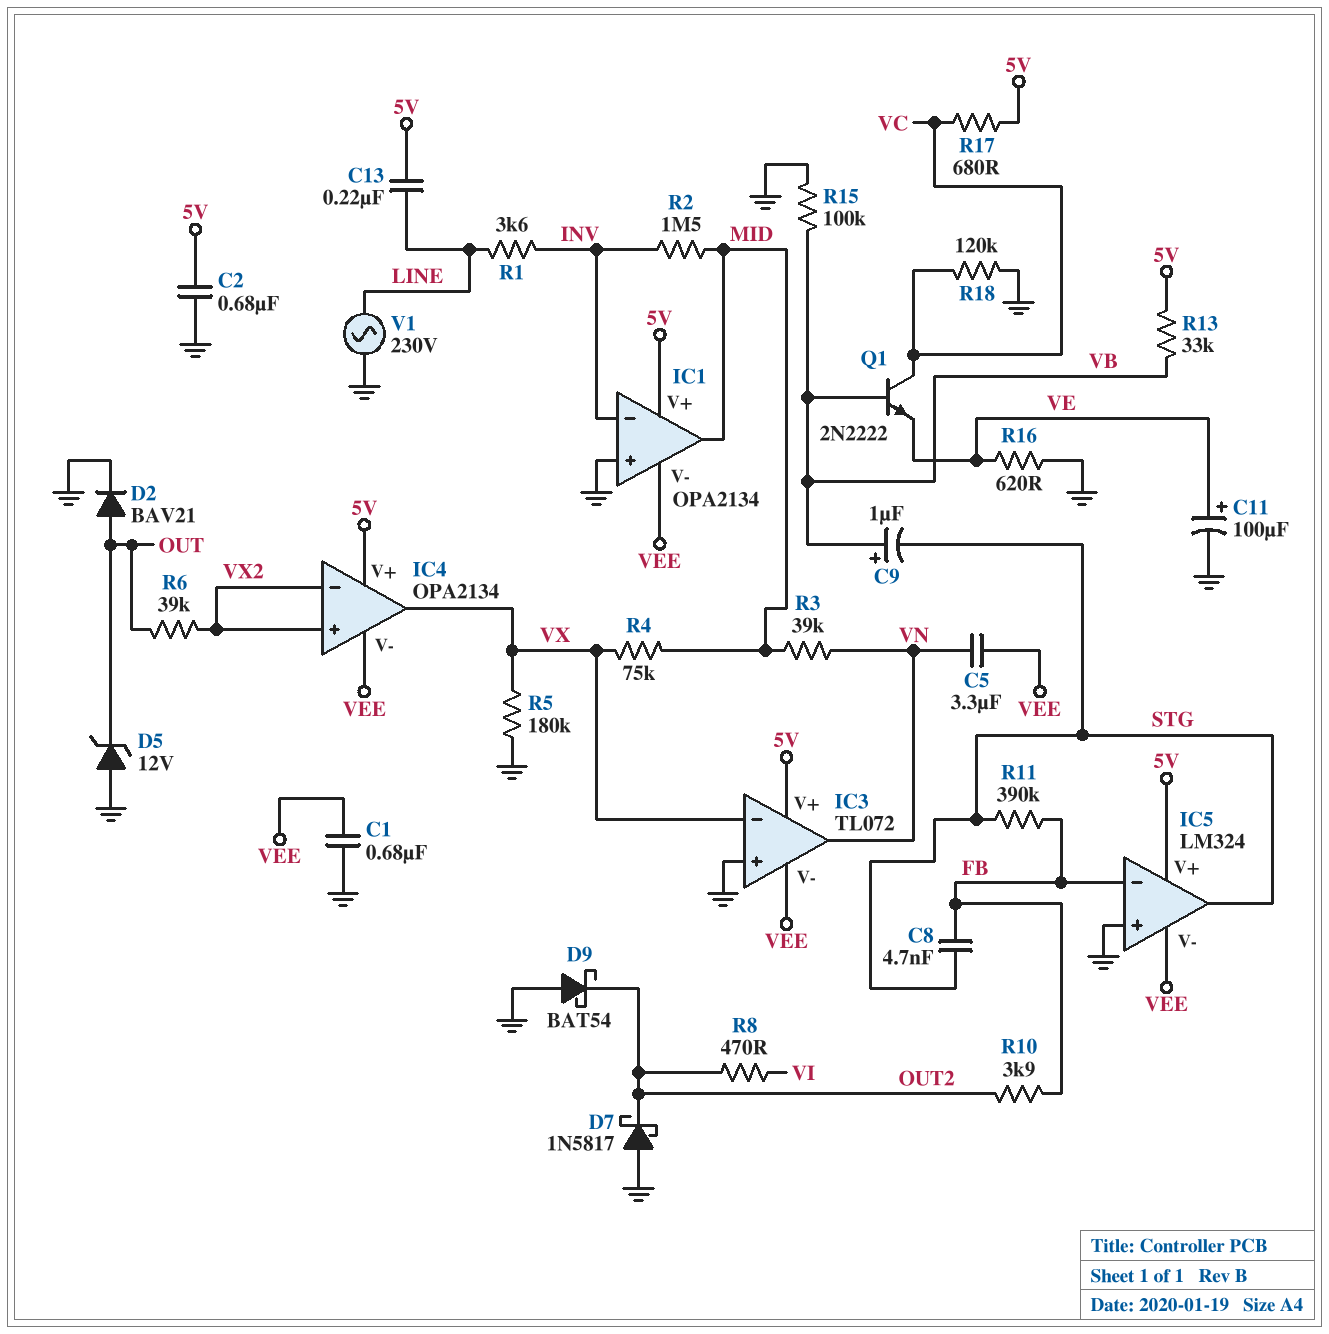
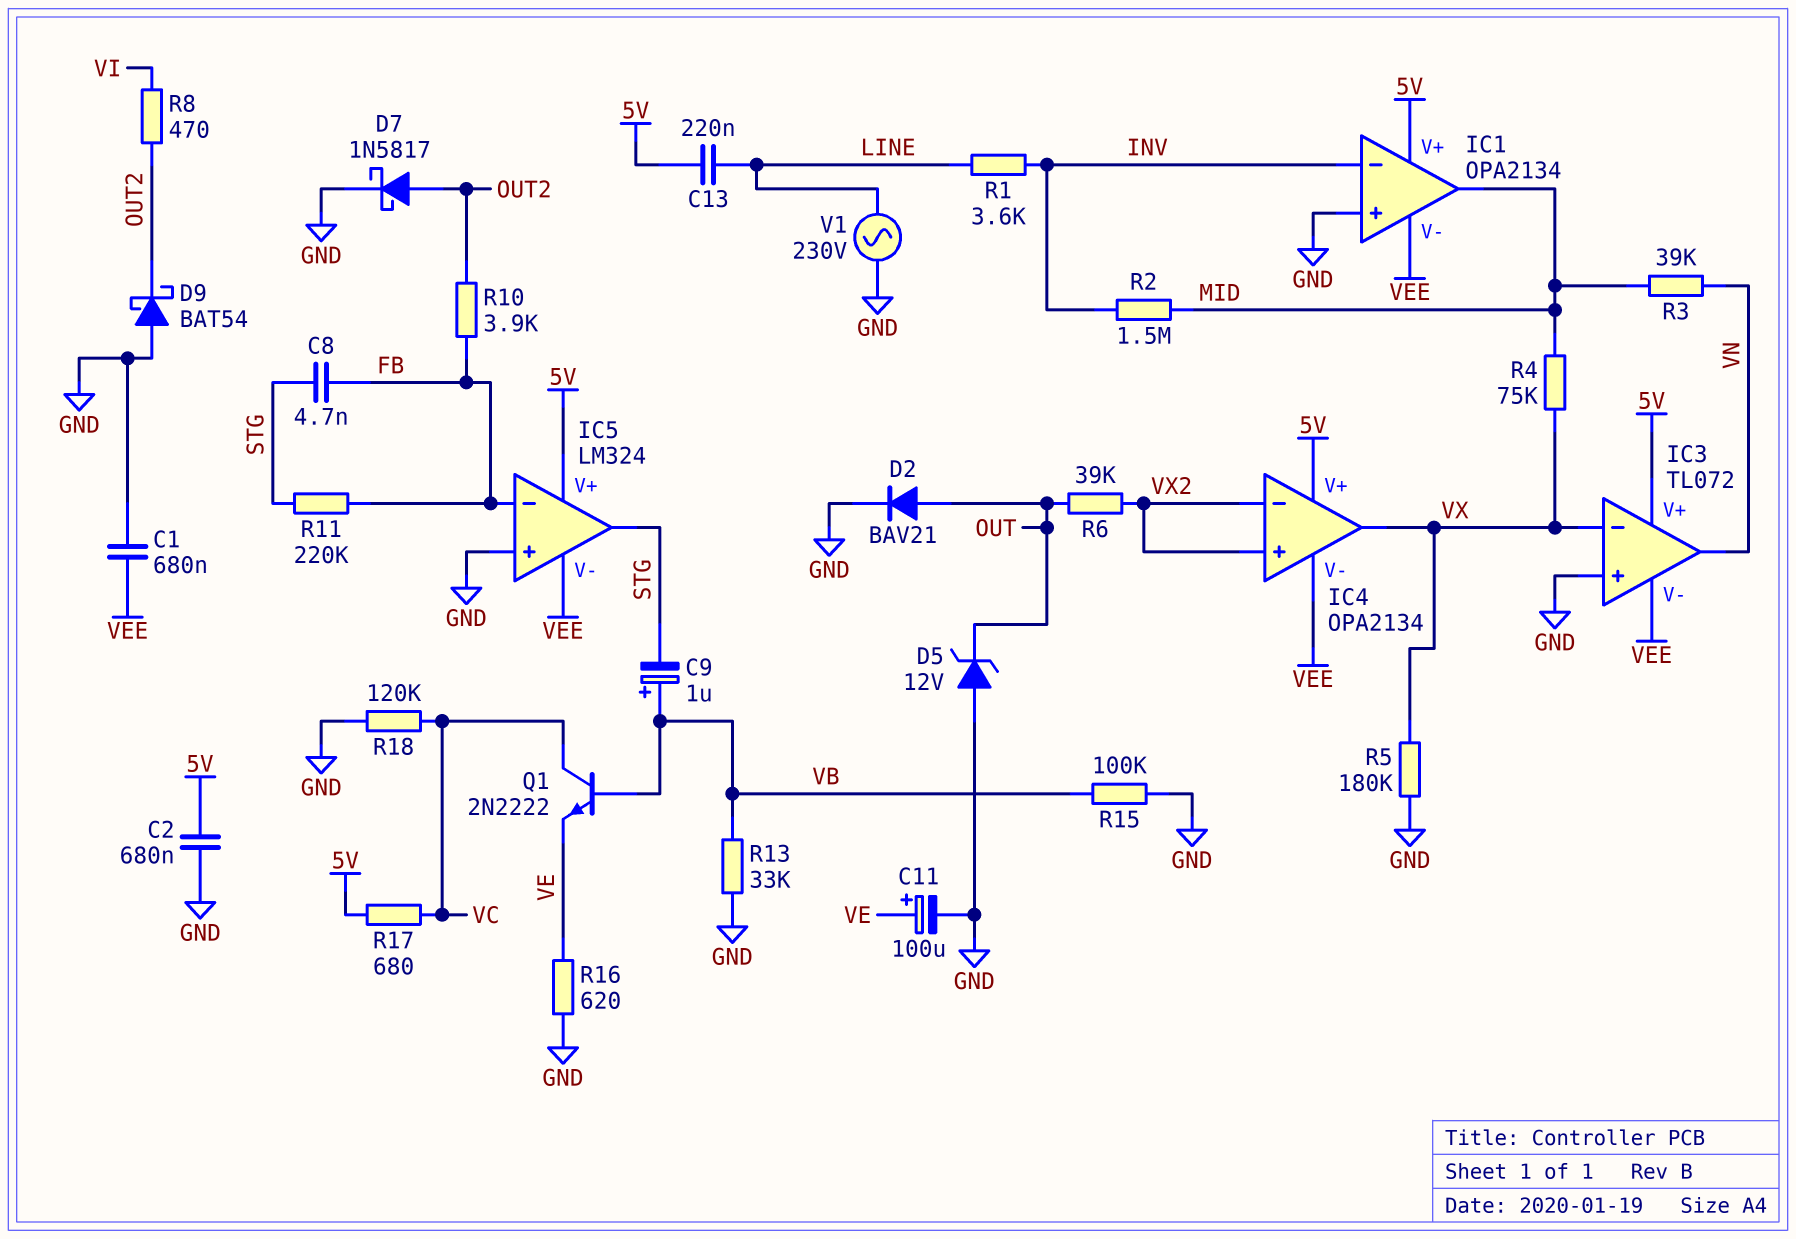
C5: 3.3uF (VEE, VN) -> none
D7: schottky 1N5817 (A GND, K OUT2) -> schottky 1N5817 (A OUT2, K GND)
R11: 390k (FB, STG) -> 220k (FB, STG)
R13: 33k (5V, VB) -> 33k (GND, VB)

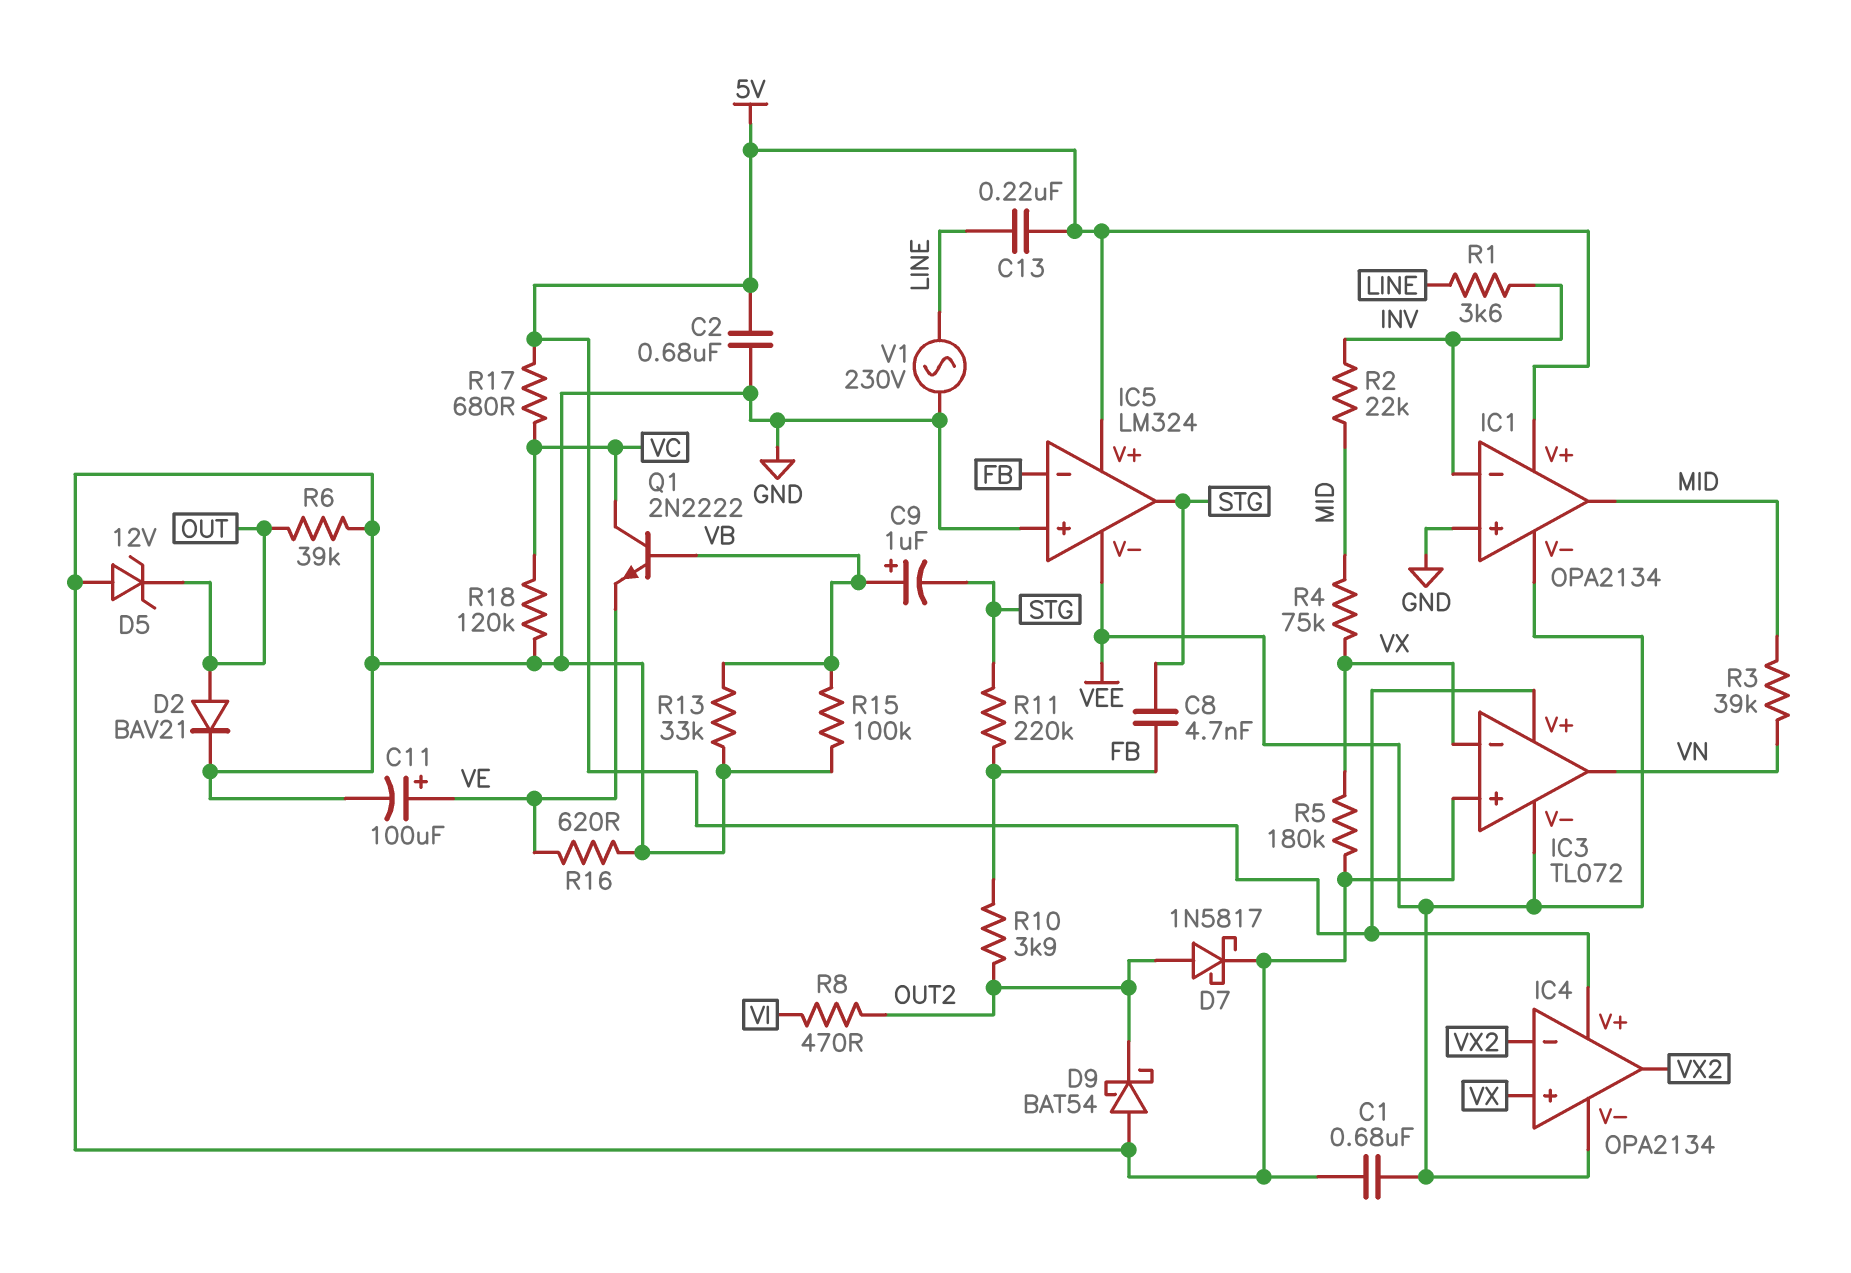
IC4 pin in+: VX2 -> VX
IC4 pin out: VX -> VX2
R2: 1.5M (INV, MID) -> 22k (INV, MID)
R6: 39k (OUT, VX2) -> 39k (GND, OUT)

